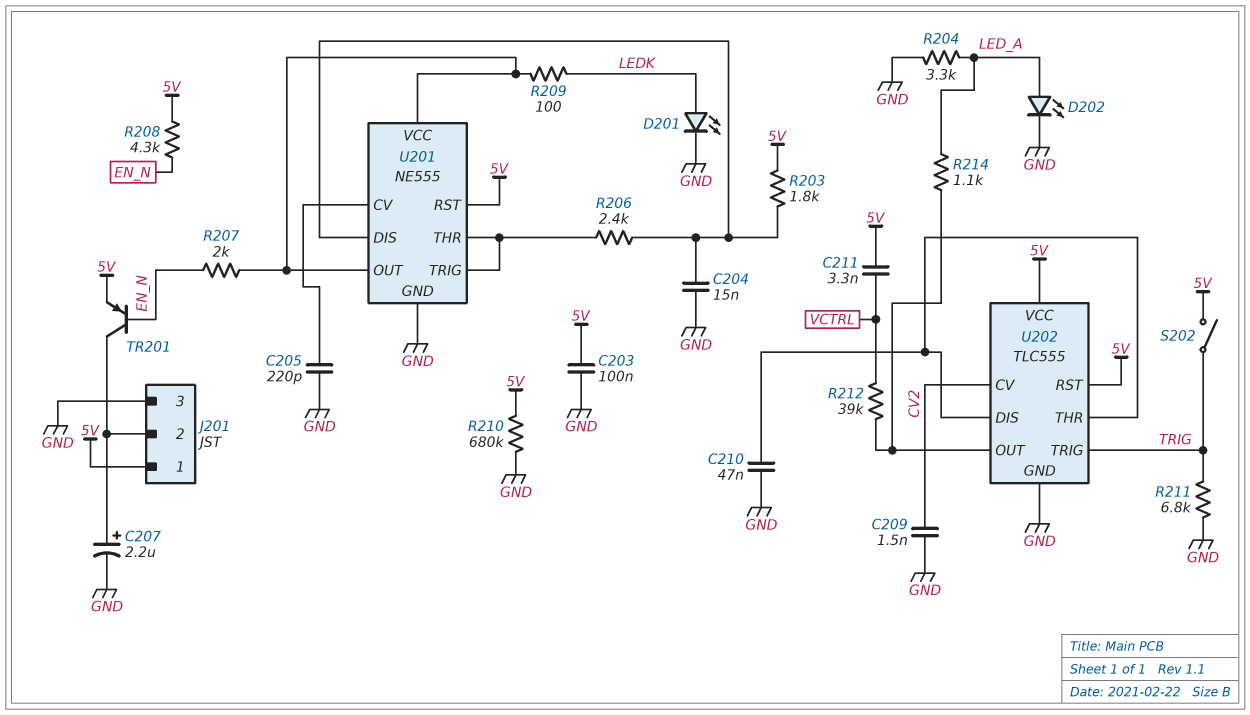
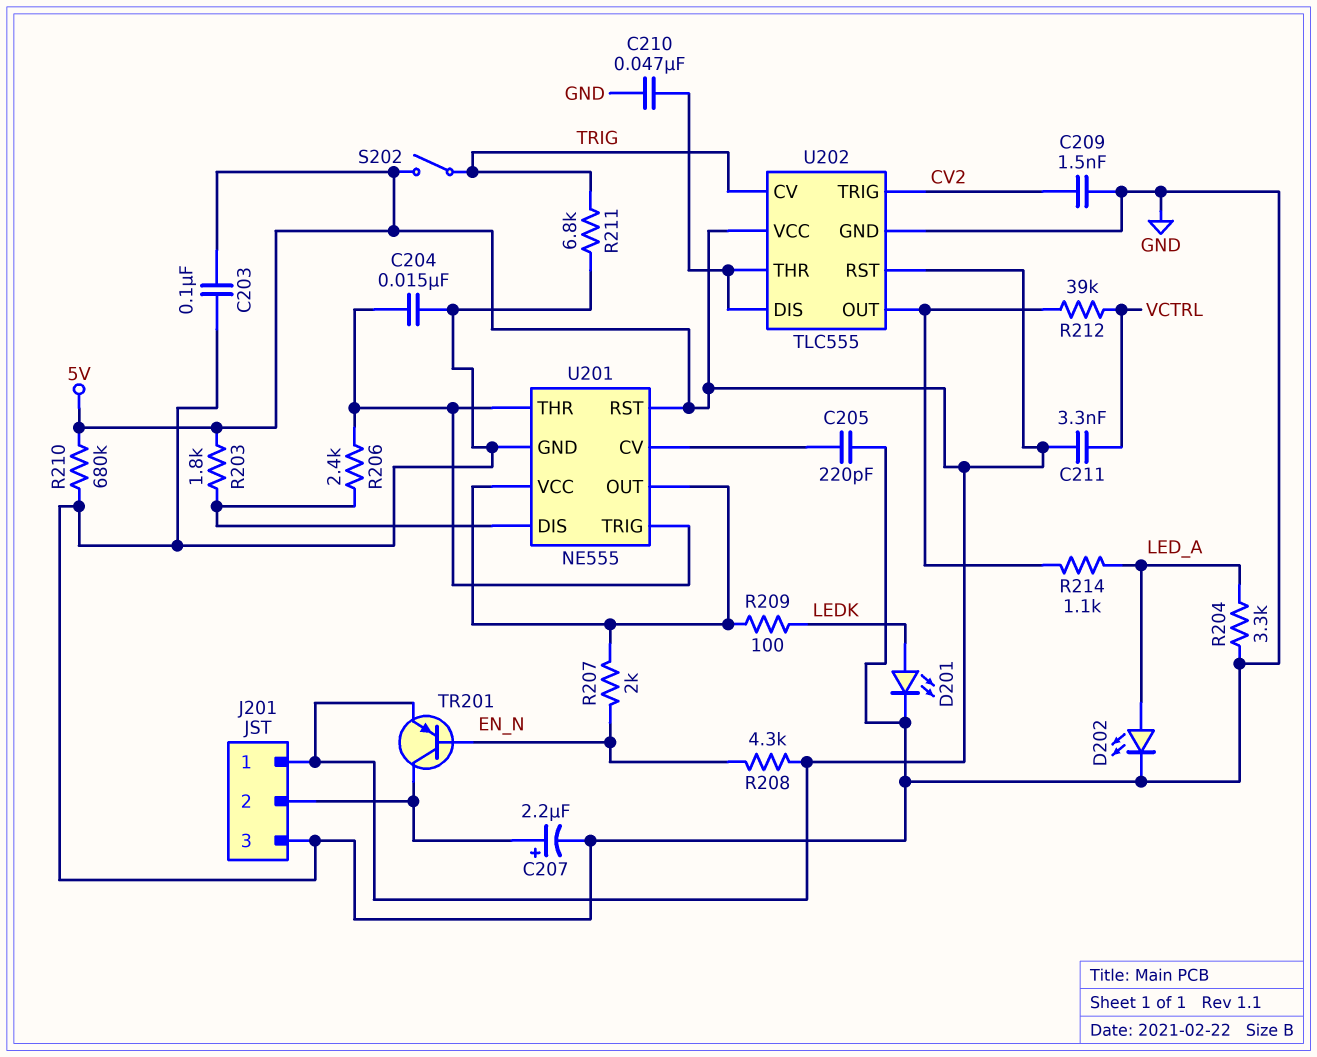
C204: 15nF (GND, U201/DIS) -> 15nF (GND, U201/THR)
U202 pin CV: CV2 -> TRIG
U202 pin TRIG: TRIG -> CV2

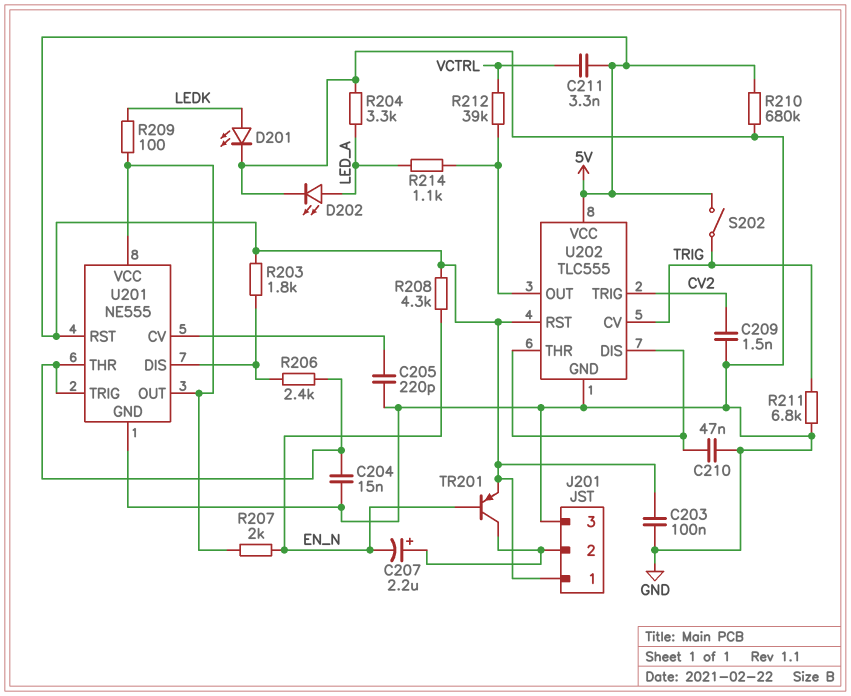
C207: 2.2uF (plus J201/2, minus GND) -> 2.2uF (plus J201/2, minus EN_N)

